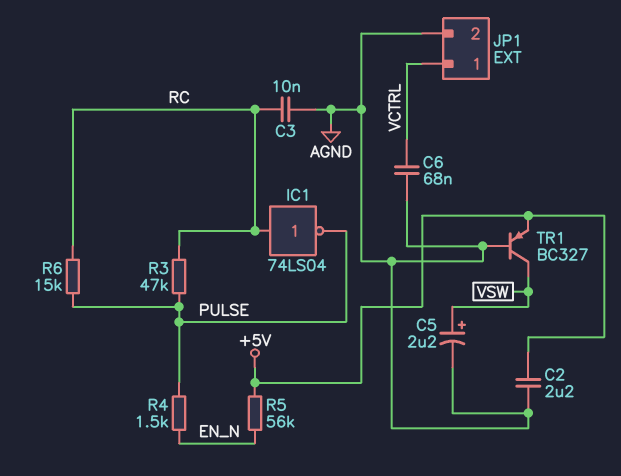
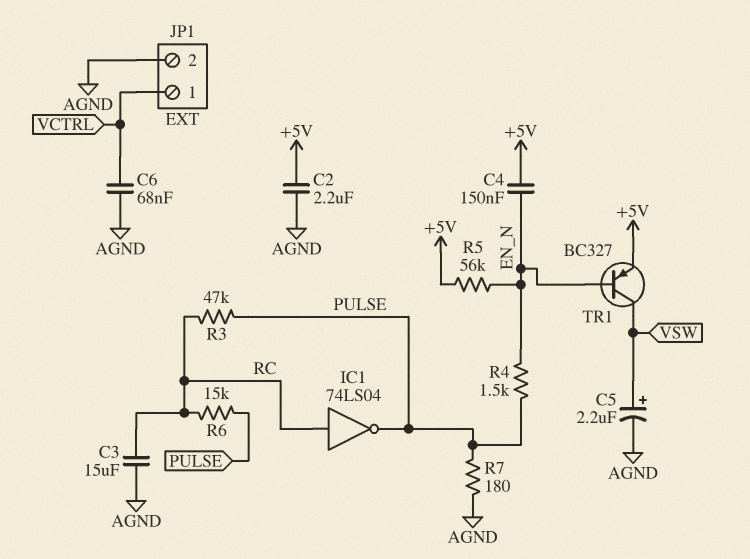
C3: 10nF (AGND, RC) -> 15uF (AGND, RC)
C4: none -> 150nF (+5V, EN_N)
R7: none -> 180 (AGND, PULSE)
TR1: PNP BC327 (B AGND, C VSW, E +5V) -> PNP BC327 (B EN_N, C VSW, E +5V)

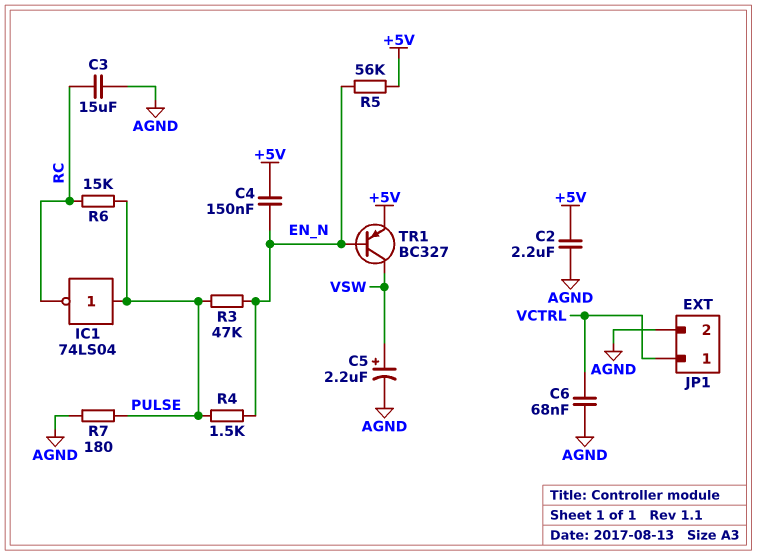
IC1: NOT 74LS04 (in RC, out PULSE) -> NOT 74LS04 (in PULSE, out RC)
R3: 47k (PULSE, RC) -> 47k (EN_N, PULSE)

